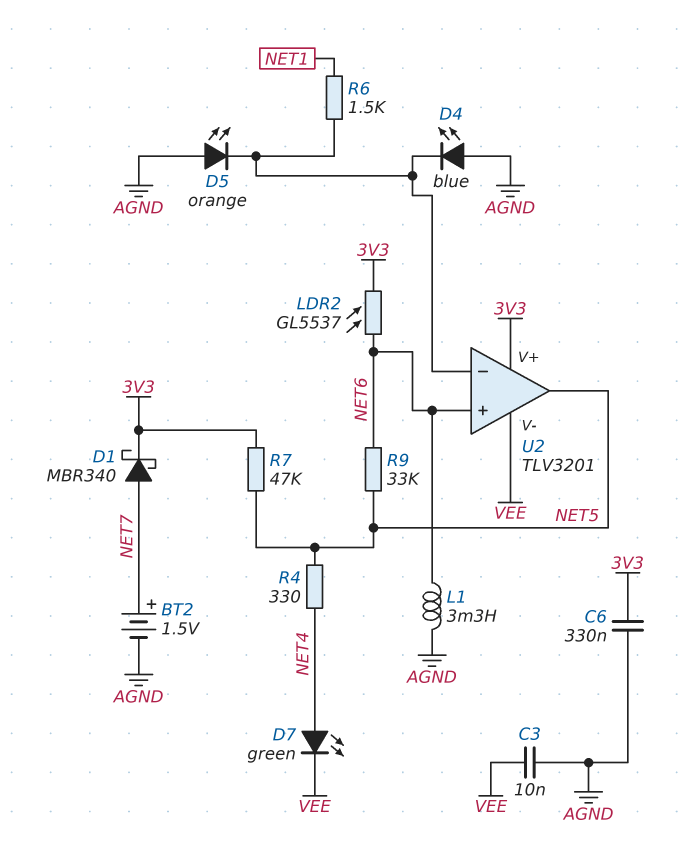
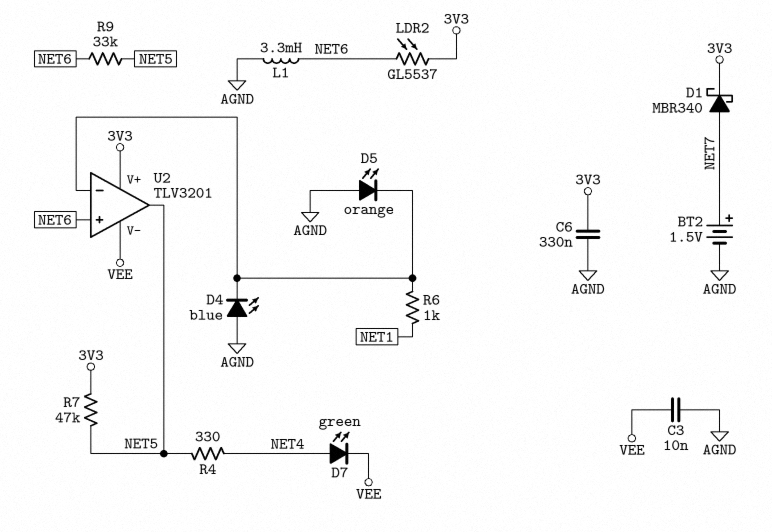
R6: 1.5k (NET1, U2/in-) -> 1k (NET1, U2/in-)

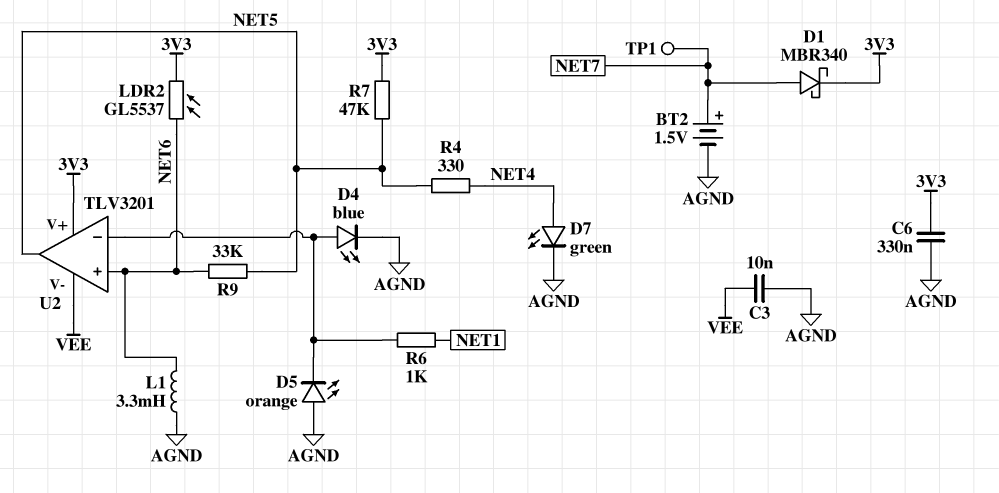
D4: LED blue (A AGND, K U2/in-) -> LED blue (A U2/in-, K AGND)
D7: LED green (A NET4, K VEE) -> LED green (A NET4, K AGND)
TP1: none -> test point (NET7)

